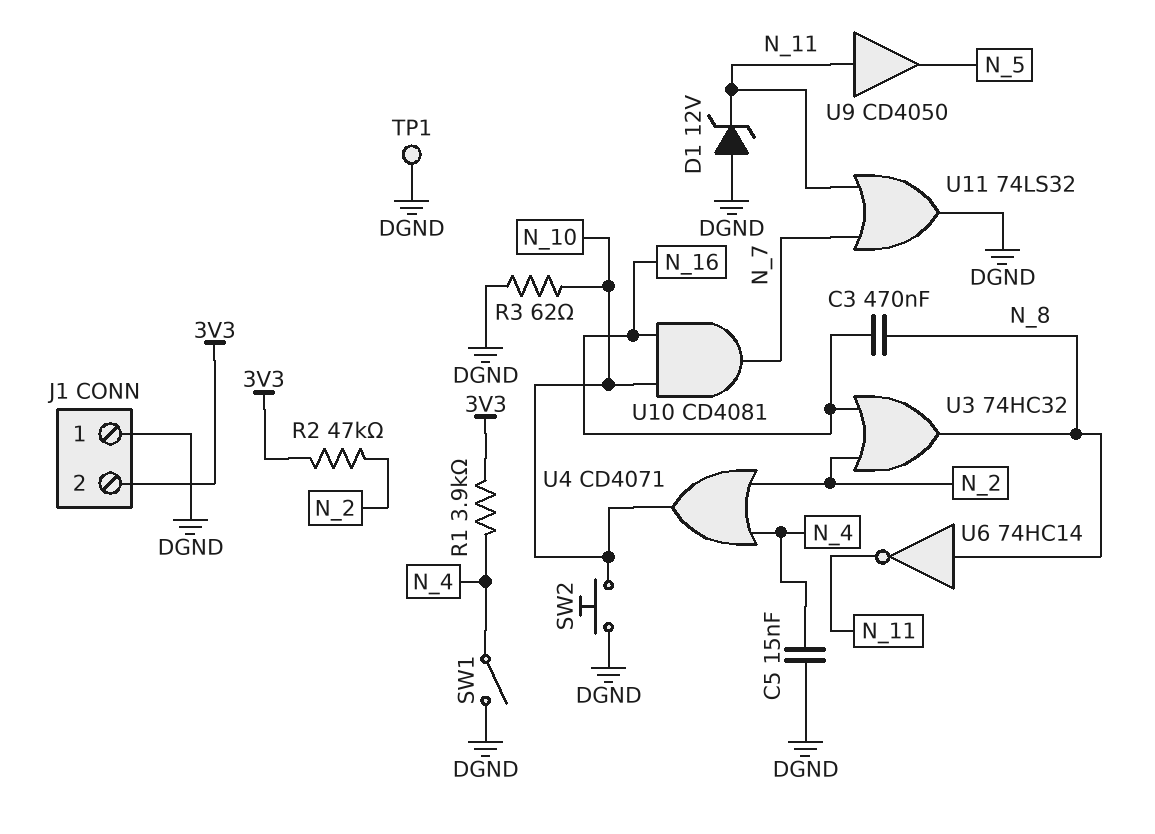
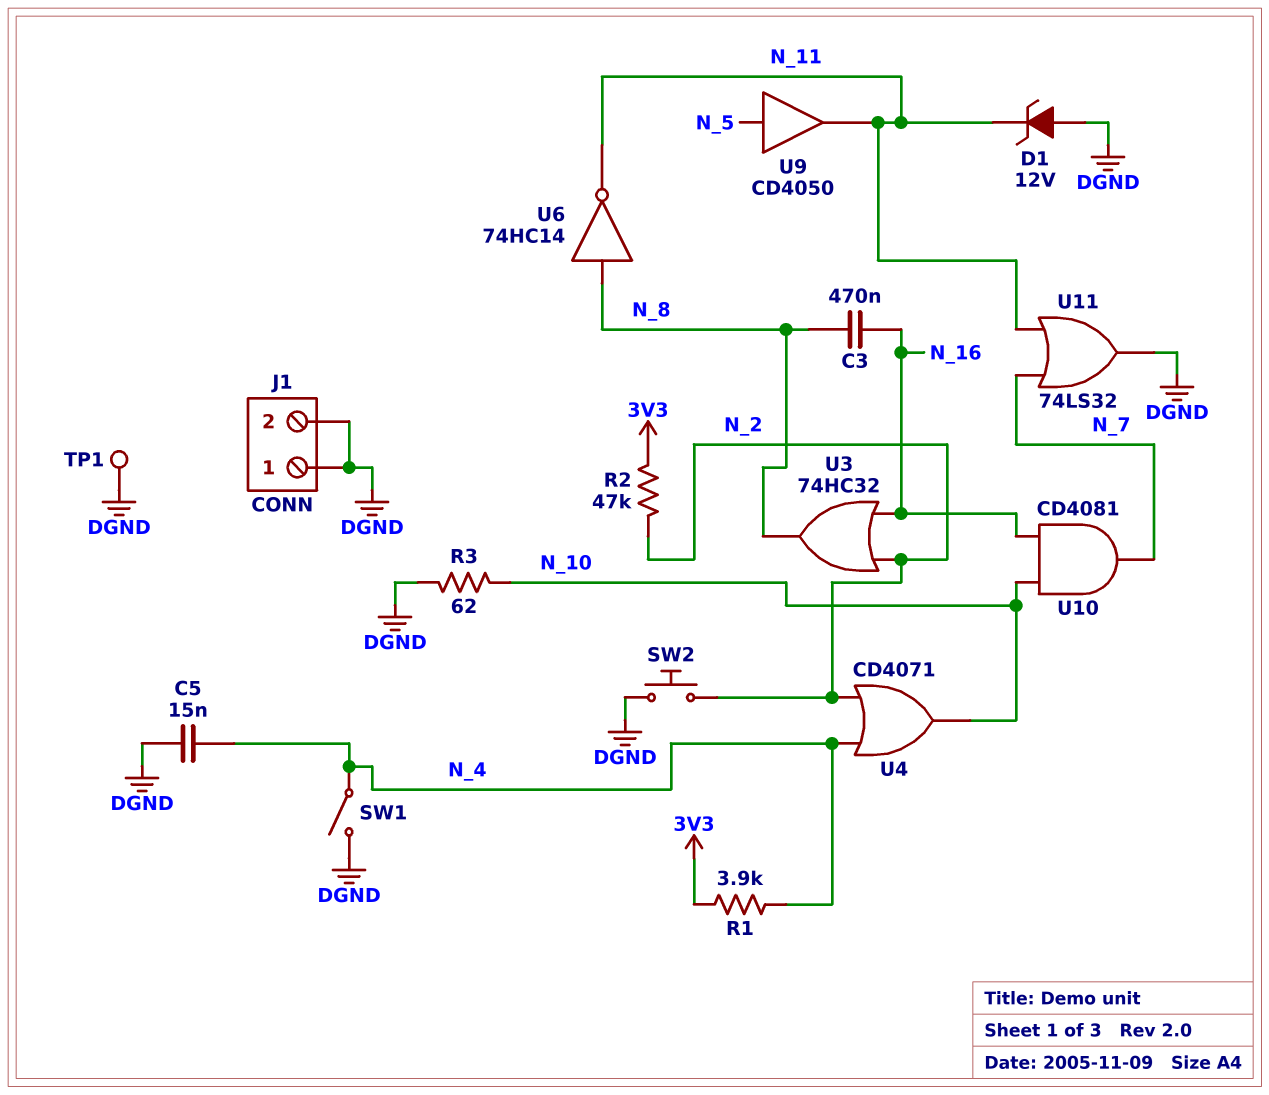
J1 pin 2: 3V3 -> DGND
SW2: button (DGND, N_10) -> button (DGND, N_2)
U9: buffer CD4050 (in N_11, out N_5) -> buffer CD4050 (in N_5, out N_11)

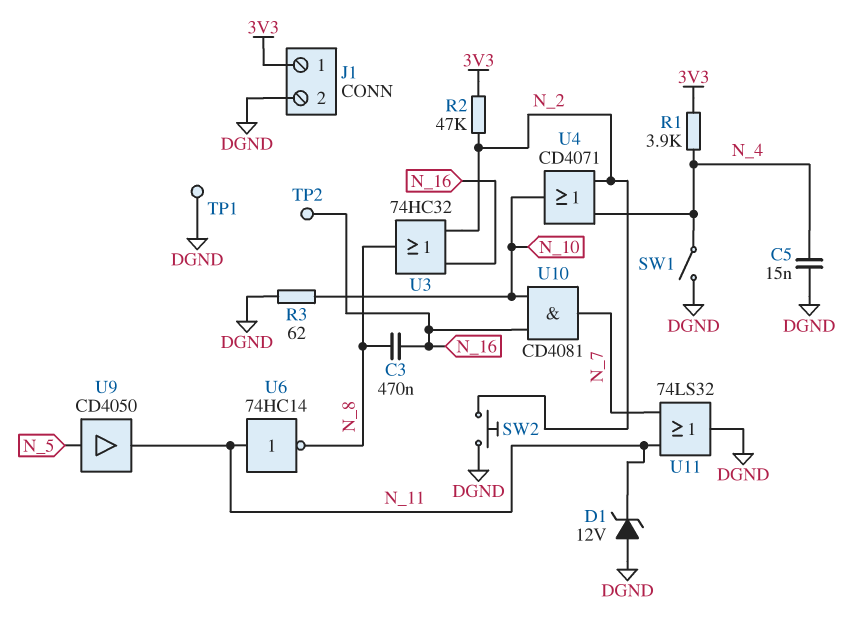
J1 pin 1: DGND -> 3V3
TP2: none -> test point (N_16)
U6: NOT 74HC14 (in N_8, out N_11) -> NOT 74HC14 (in N_11, out N_8)

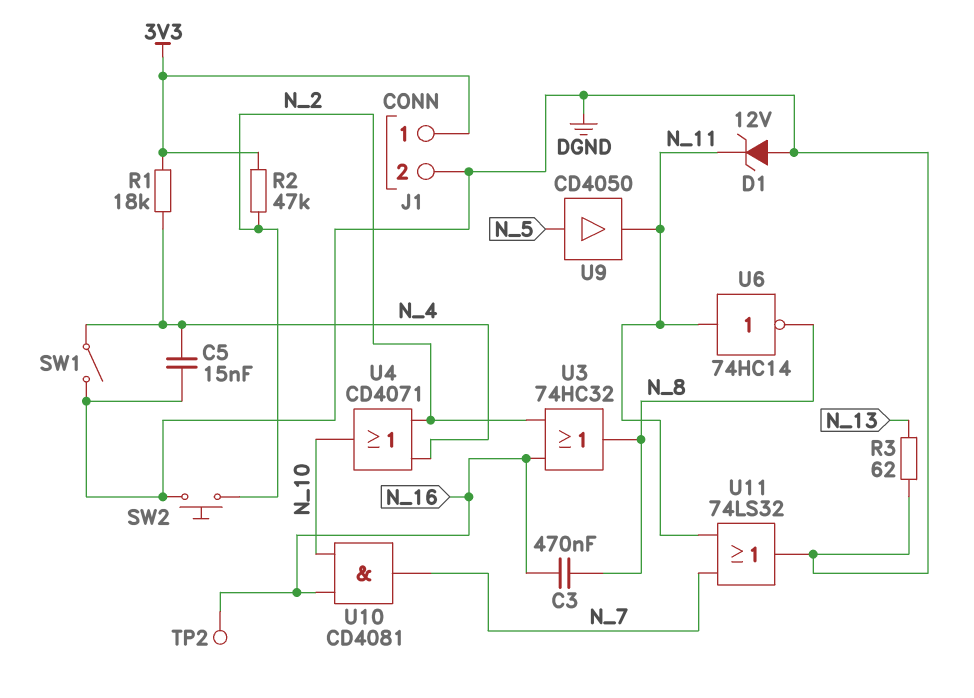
R1: 3.9k (3V3, N_4) -> 18k (3V3, N_4)
R3: 62 (DGND, N_10) -> 62 (DGND, N_13)
TP1: test point (DGND) -> none

